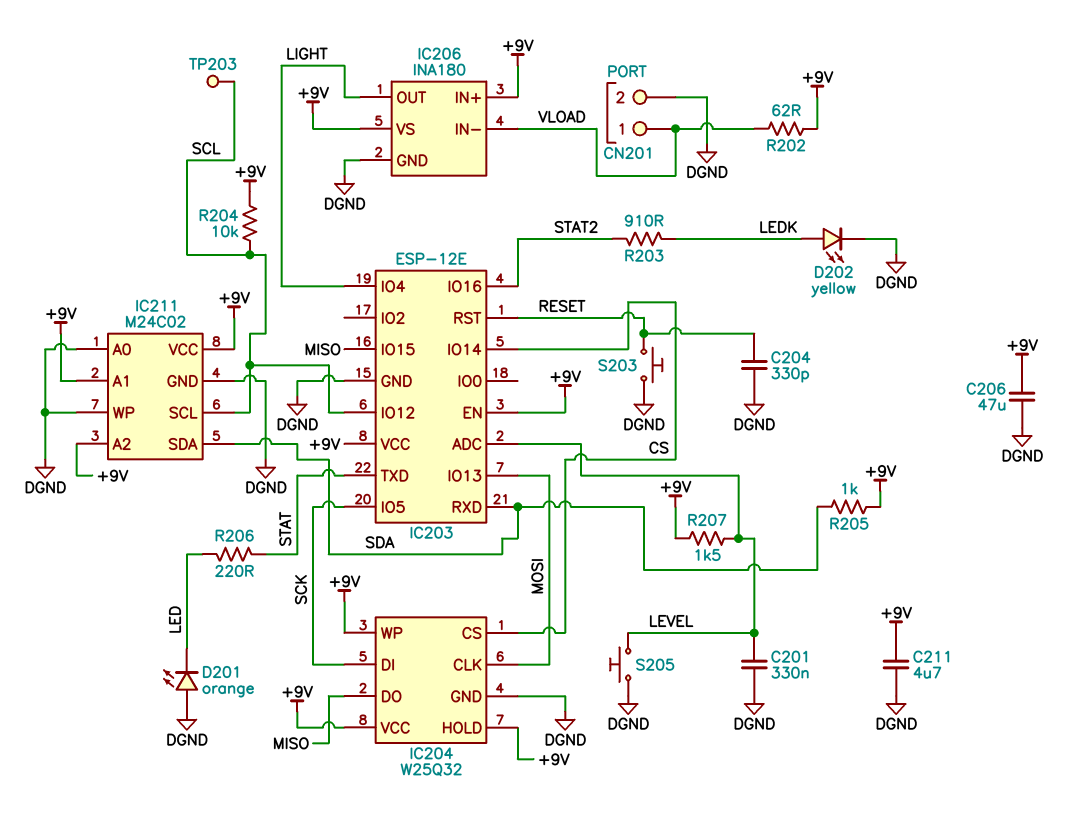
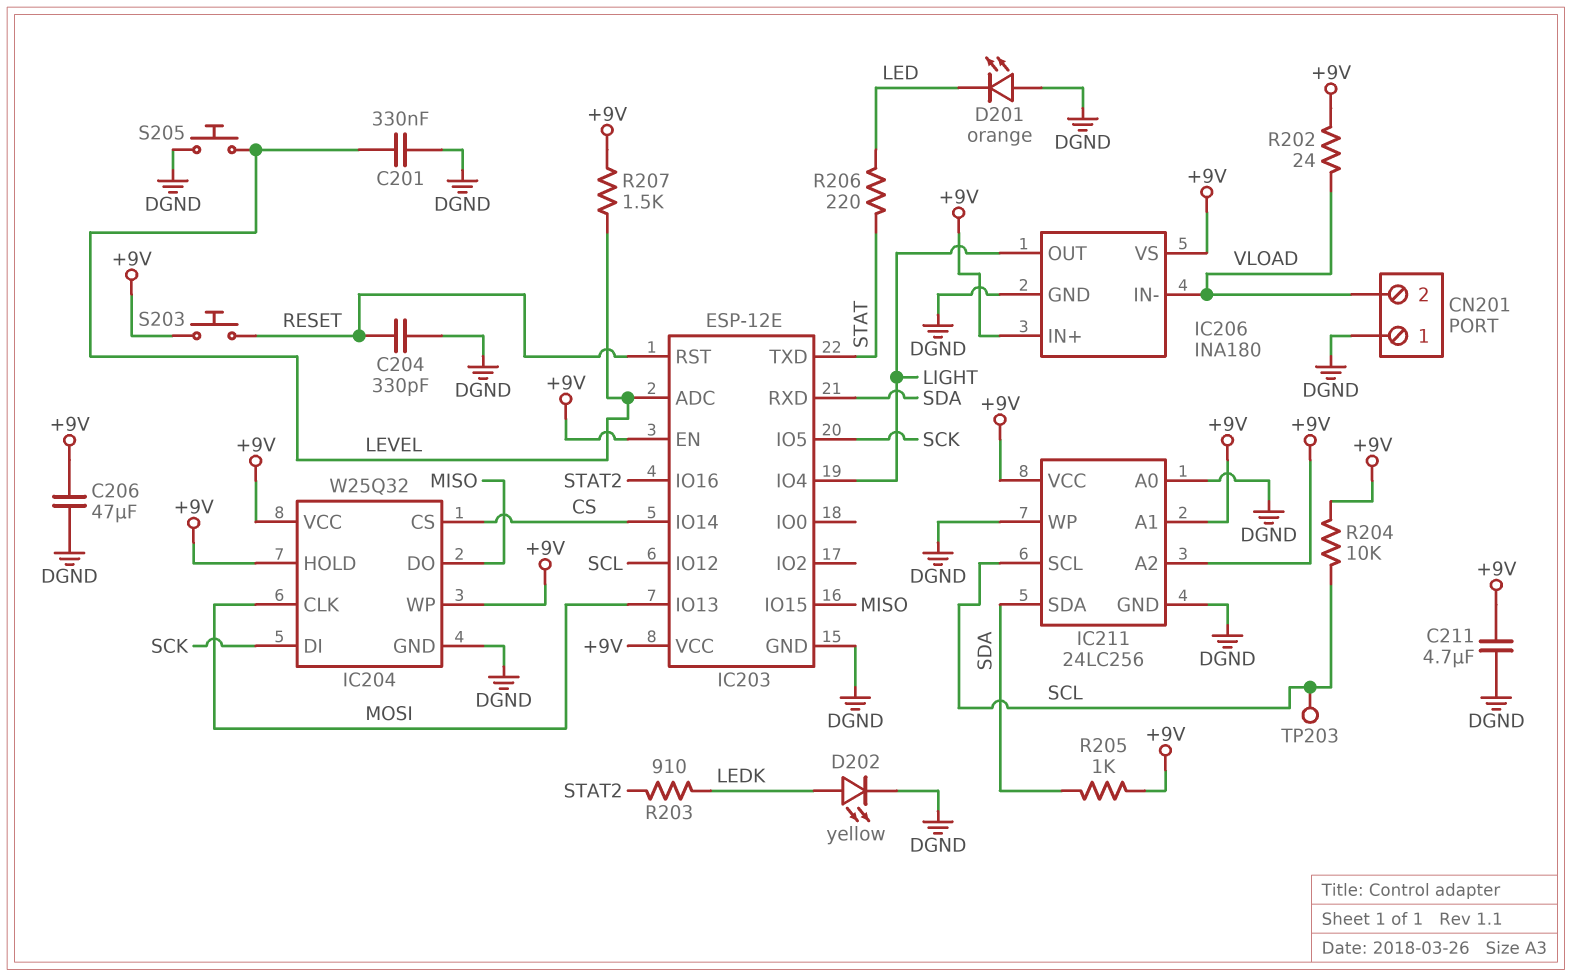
CN201 pin 1: VLOAD -> DGND
CN201 pin 2: DGND -> VLOAD
IC211: M24C02 -> 24LC256
R202: 62 (+9V, VLOAD) -> 24 (+9V, VLOAD)
S203: button (DGND, RESET) -> button (+9V, RESET)

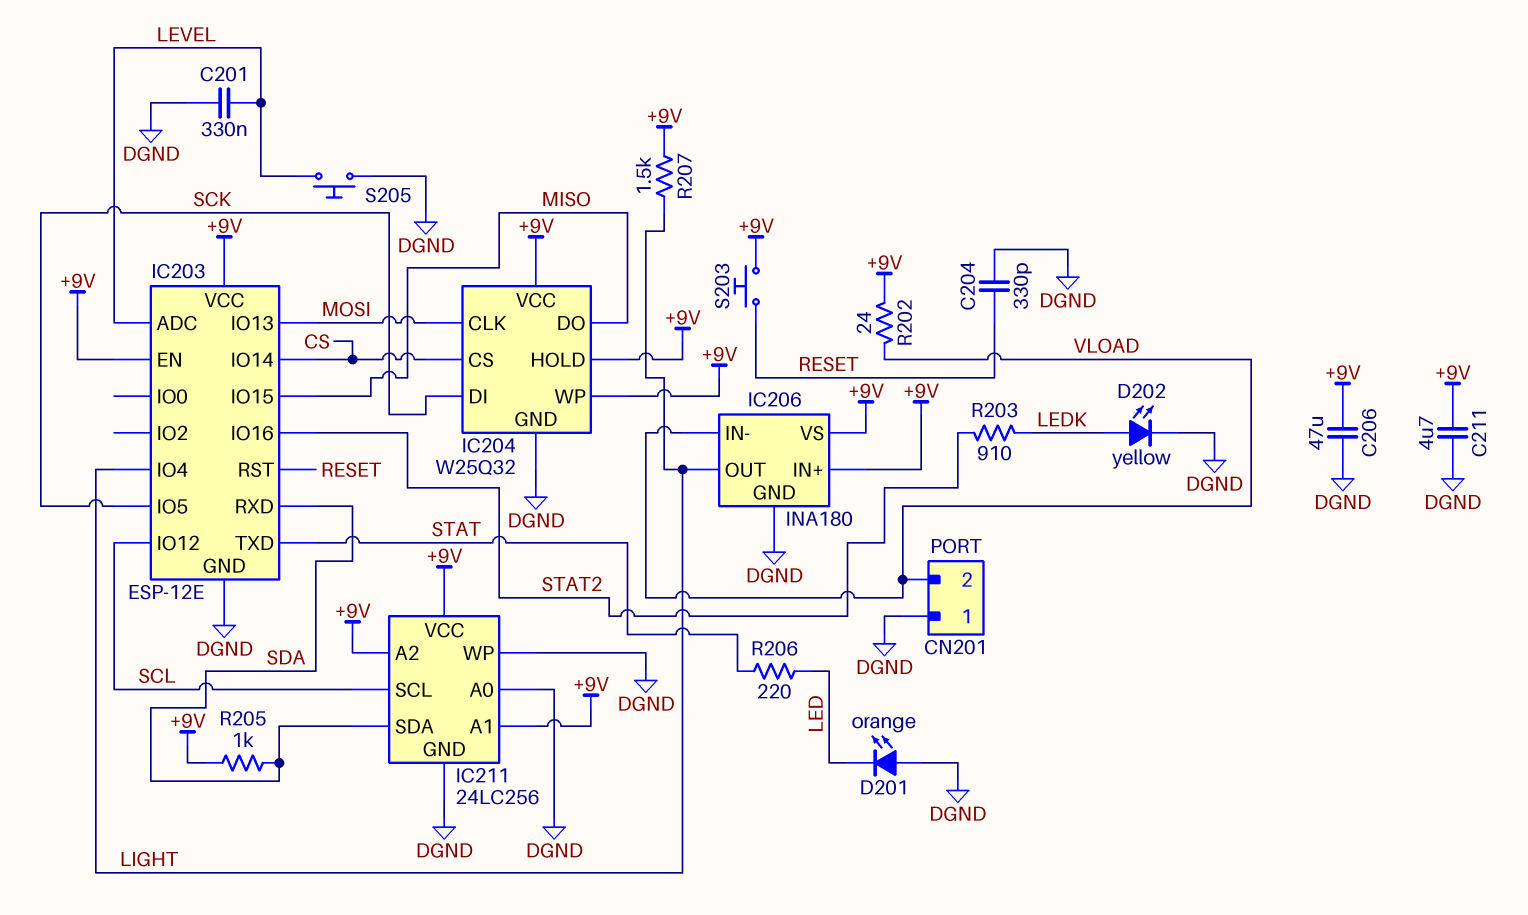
R204: 10k (+9V, SCL) -> none
R207: 1.5k (+9V, LEVEL) -> 1.5k (+9V, LIGHT)
TP203: test point (SCL) -> none

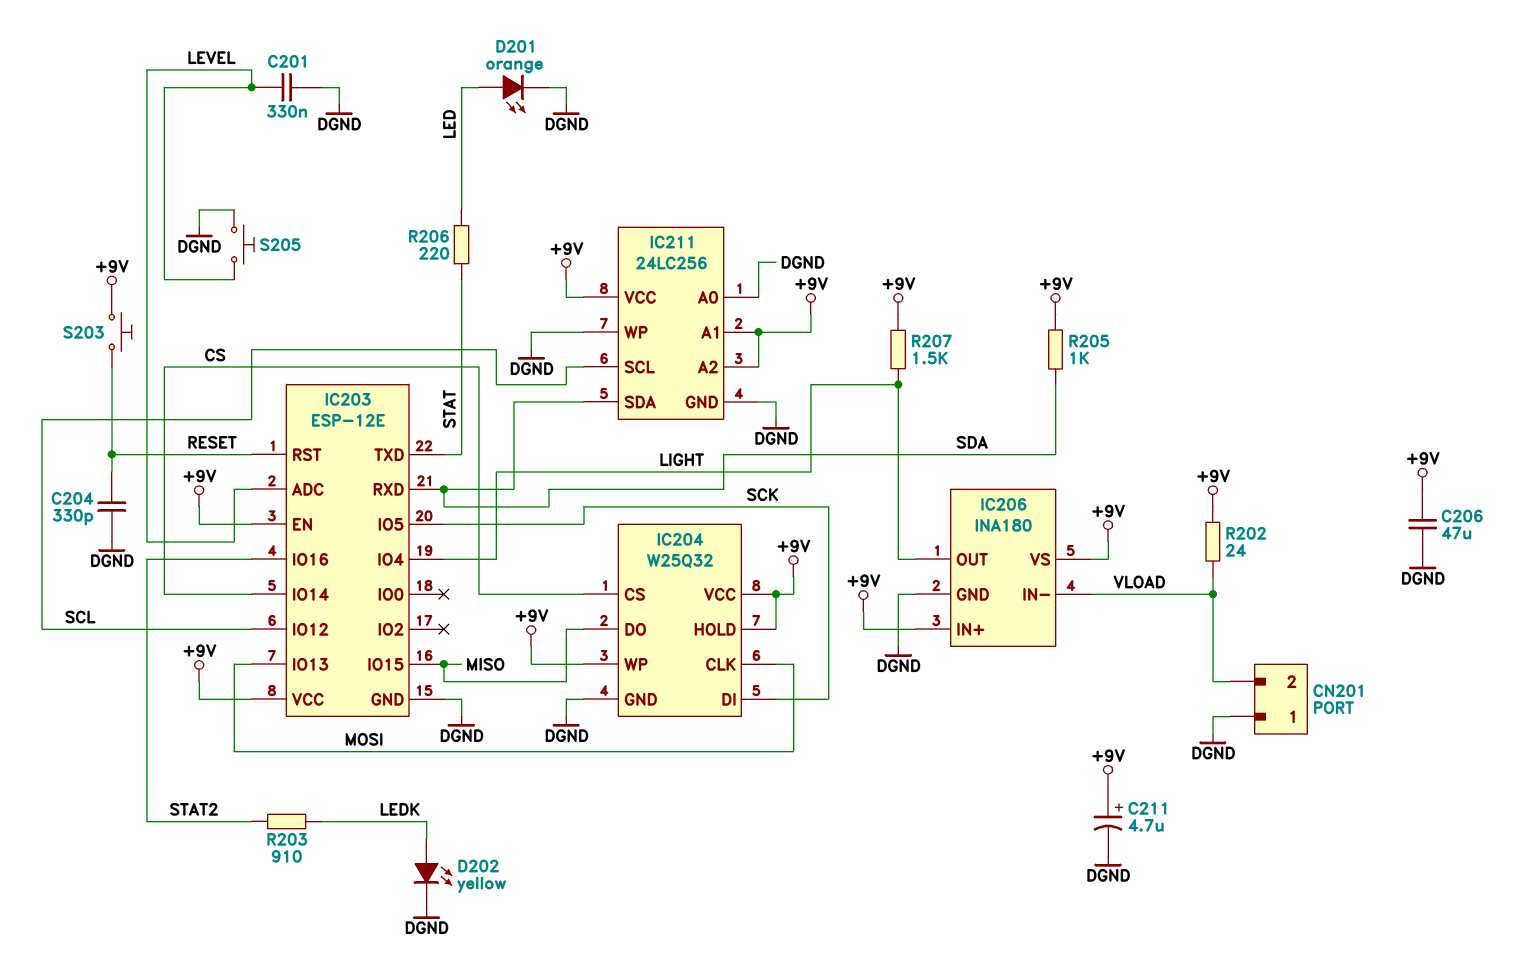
C211: 4.7uF (+9V, DGND) -> 4.7uF (plus +9V, minus DGND)
D201: LED orange (A DGND, K LED) -> LED orange (A LED, K DGND)

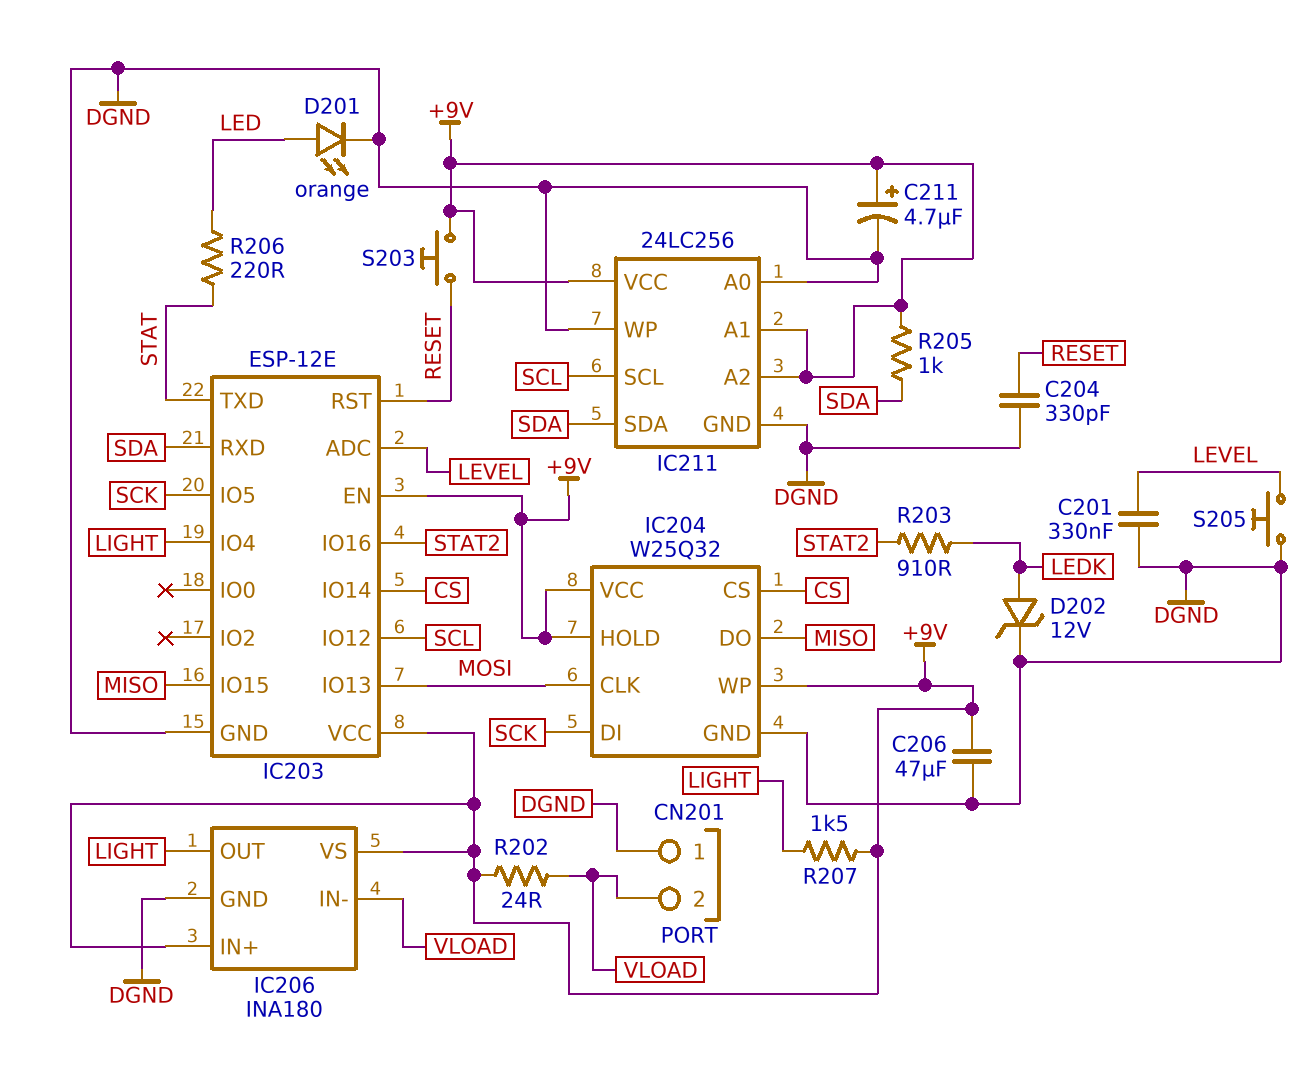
D202: LED yellow (A LEDK, K DGND) -> zener 12V (A LEDK, K DGND)

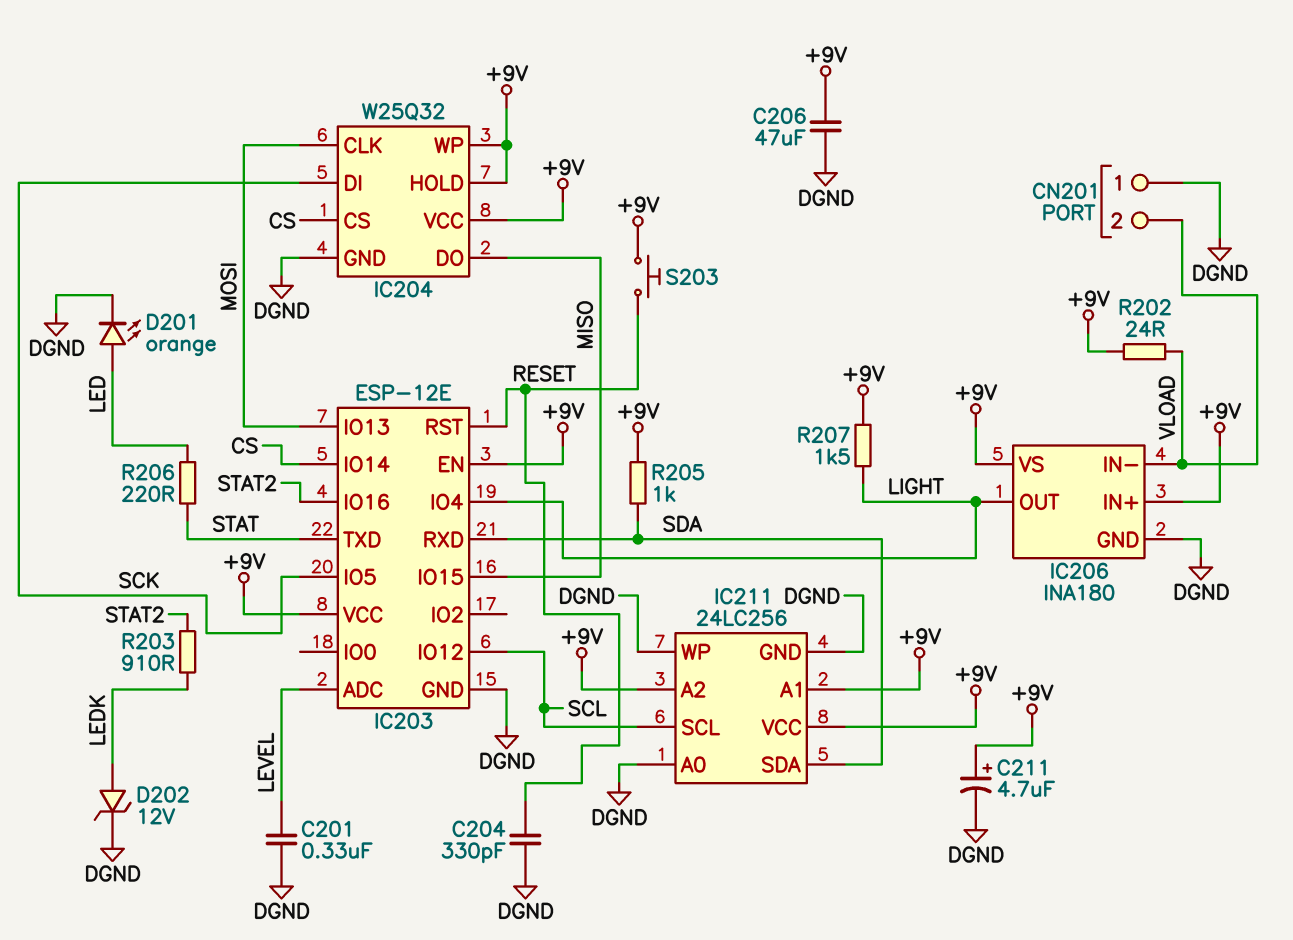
S205: button (DGND, LEVEL) -> none

